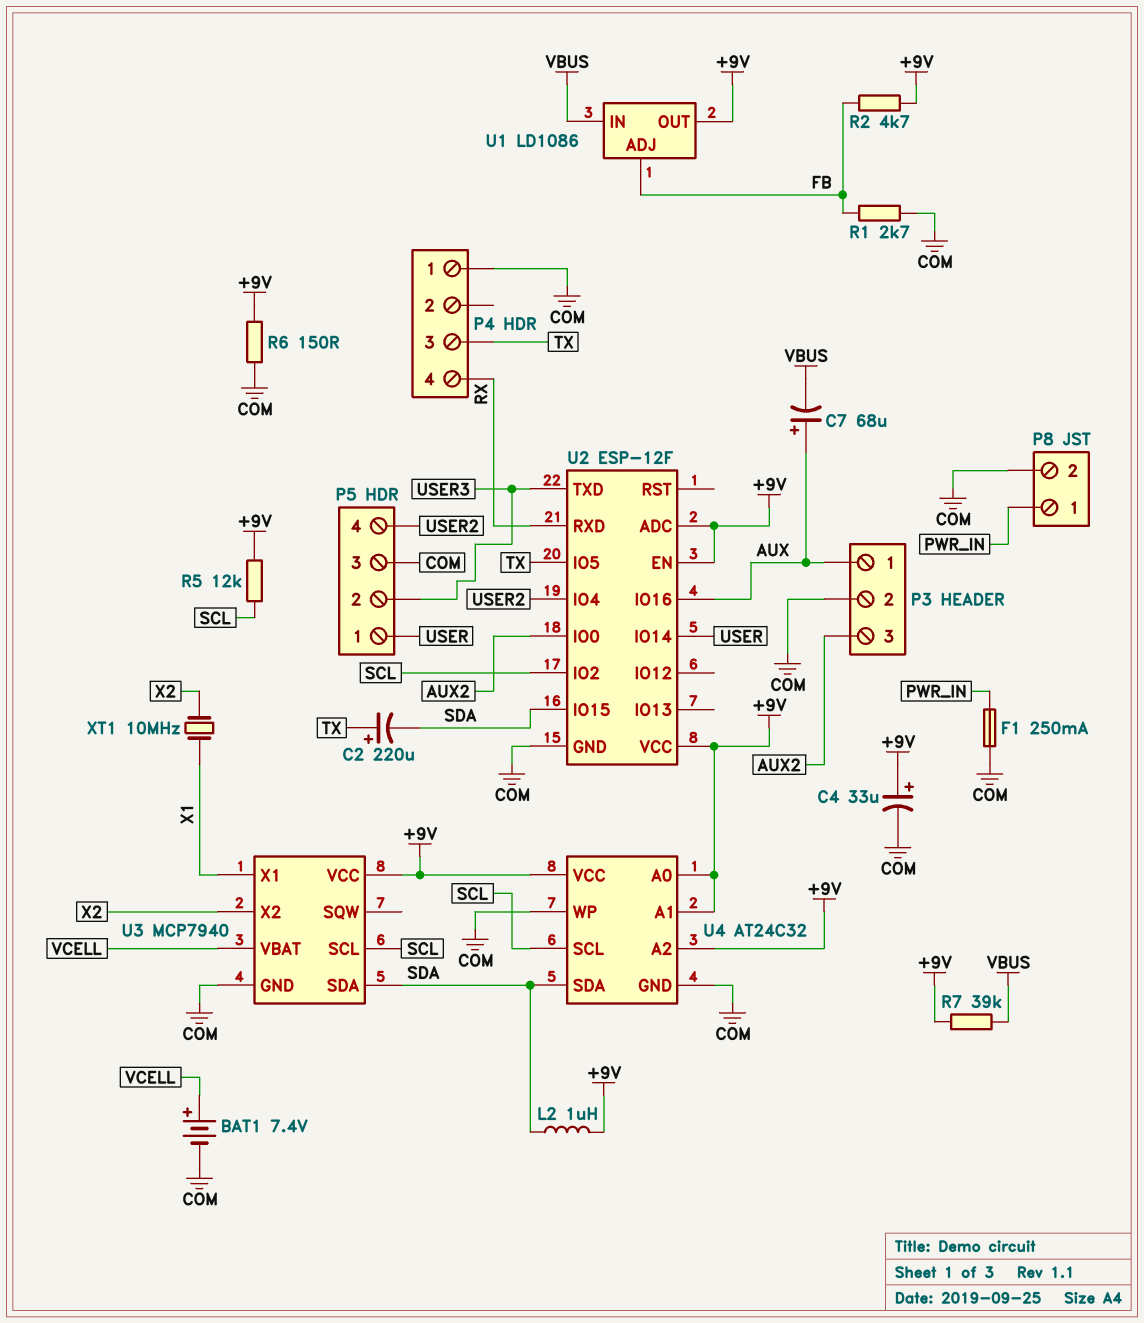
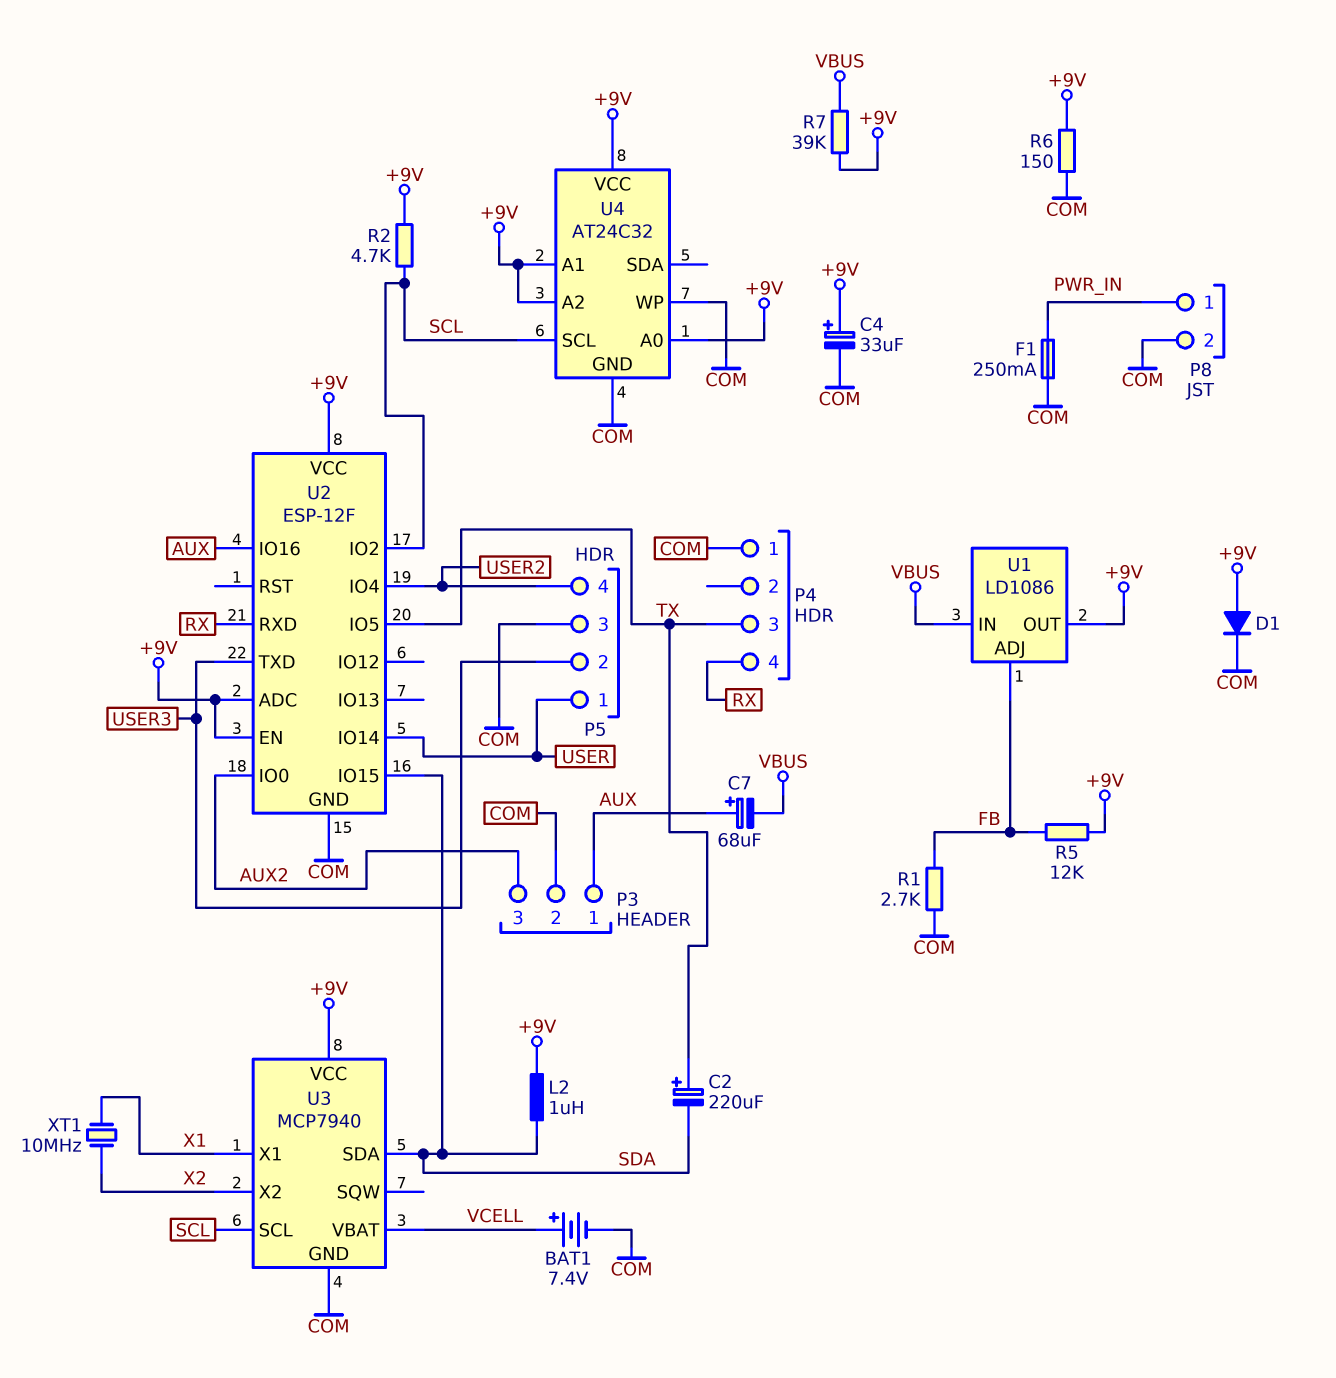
D1: none -> diode (A +9V, K COM)
R2: 4.7k (+9V, FB) -> 4.7k (+9V, SCL)
R5: 12k (+9V, SCL) -> 12k (+9V, FB)
U4 pin SDA: SDA -> none

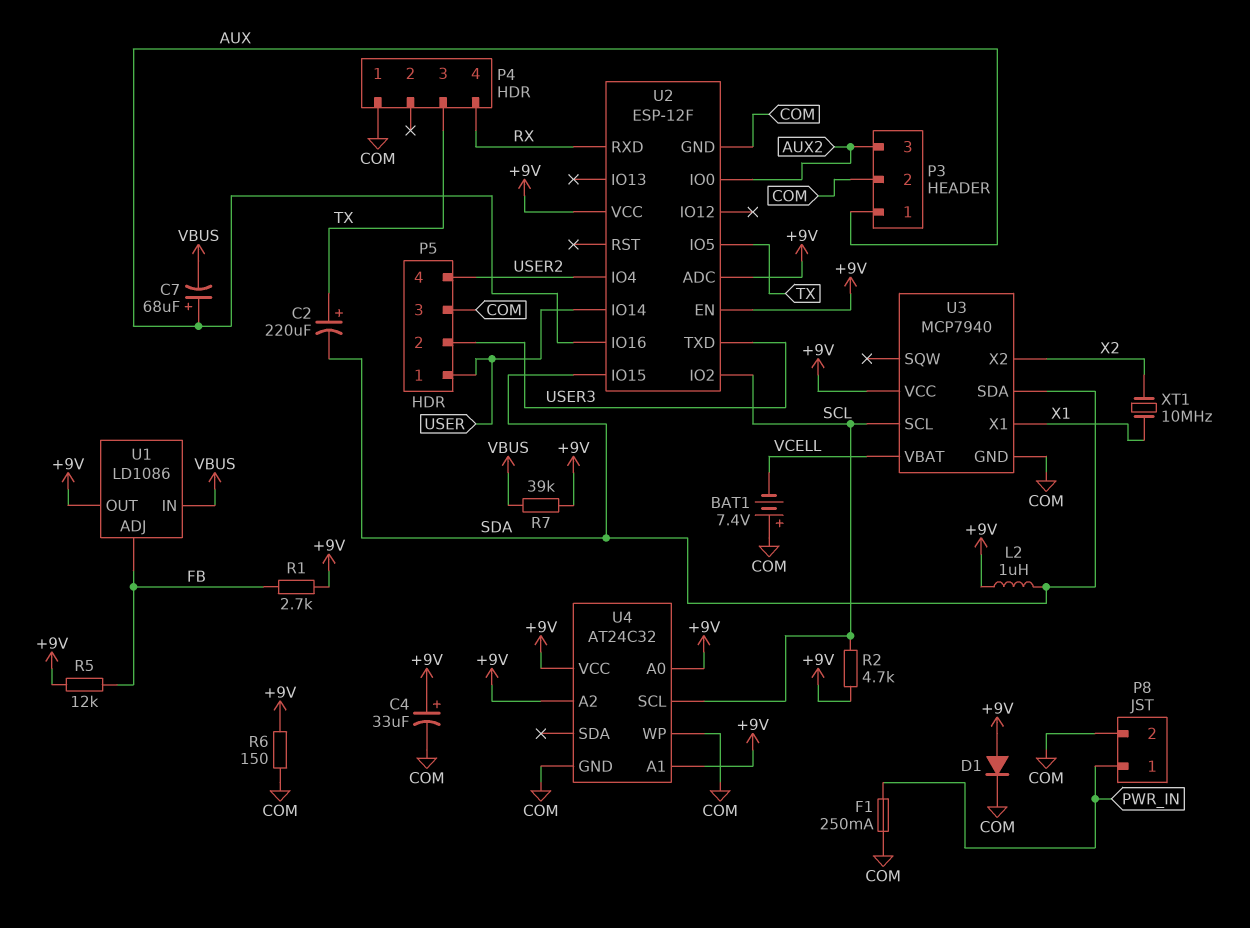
BAT1: 7.4V (plus VCELL, minus COM) -> 7.4V (plus COM, minus VCELL)
R1: 2.7k (COM, FB) -> 2.7k (+9V, FB)

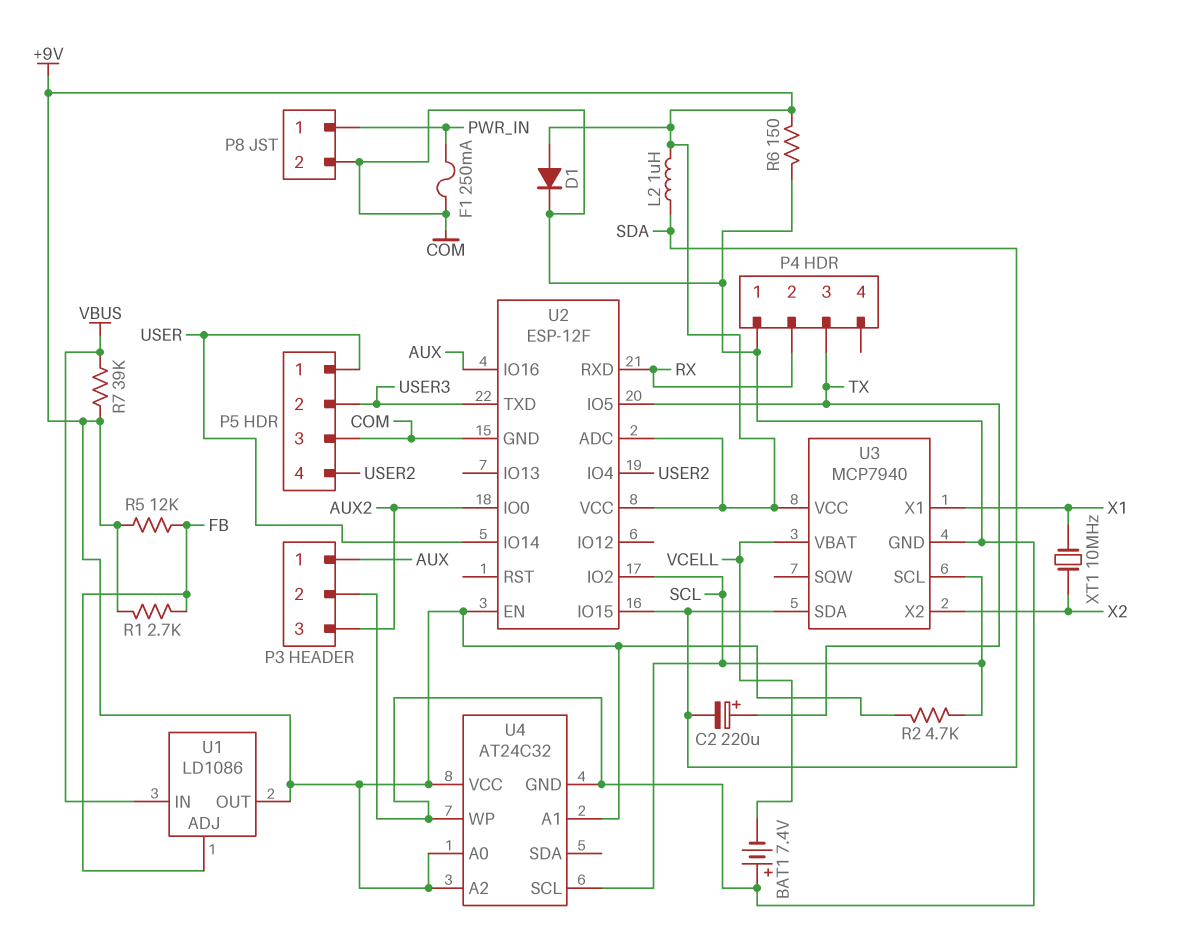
C4: 33uF (plus +9V, minus COM) -> none
C7: 68uF (plus AUX, minus VBUS) -> none
P4 pin 2: none -> RX
P4 pin 4: RX -> none

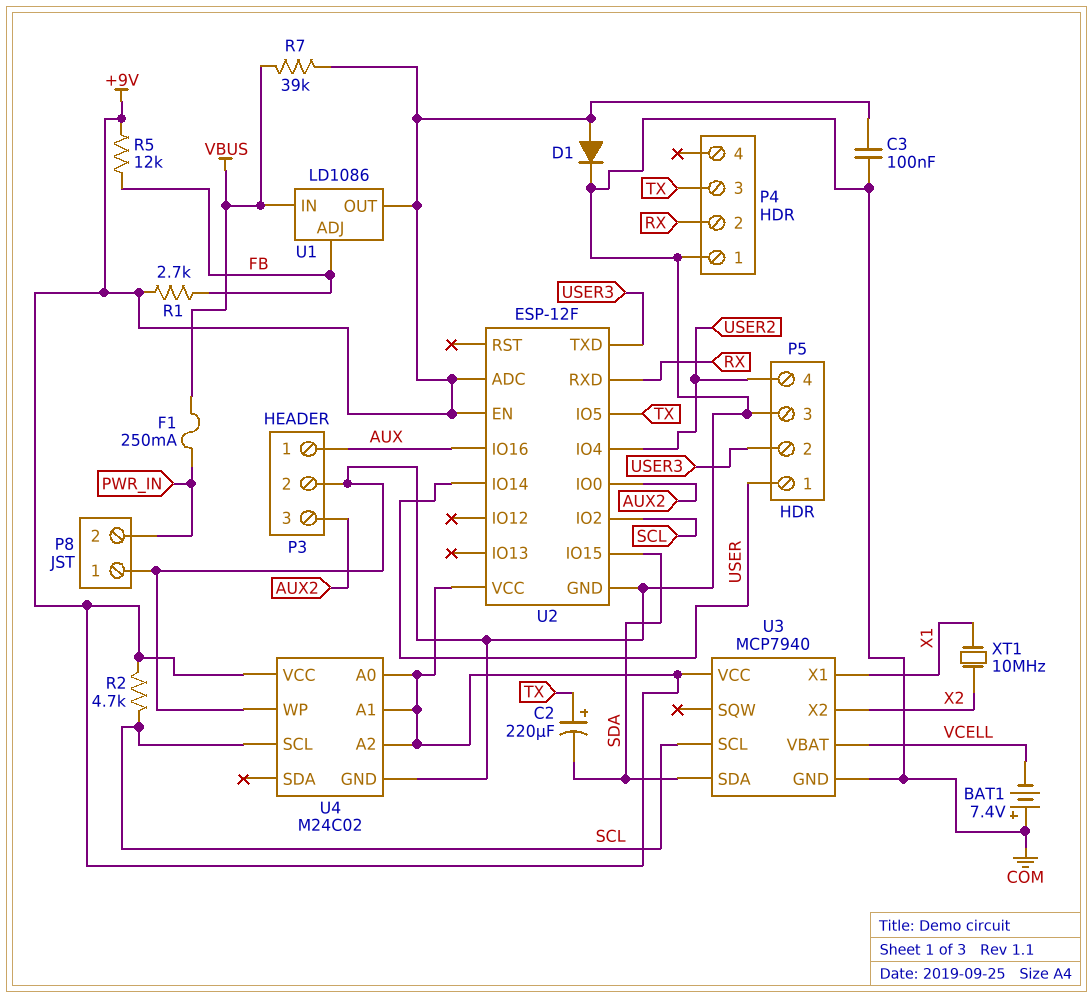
C3: none -> 100nF (+9V, COM)
F1: 250mA (COM, PWR_IN) -> 250mA (PWR_IN, VBUS)
L2: 1uH (+9V, SDA) -> none
P8 pin 1: PWR_IN -> COM
P8 pin 2: COM -> PWR_IN
R6: 150 (+9V, COM) -> none
U4: AT24C32 -> M24C02

